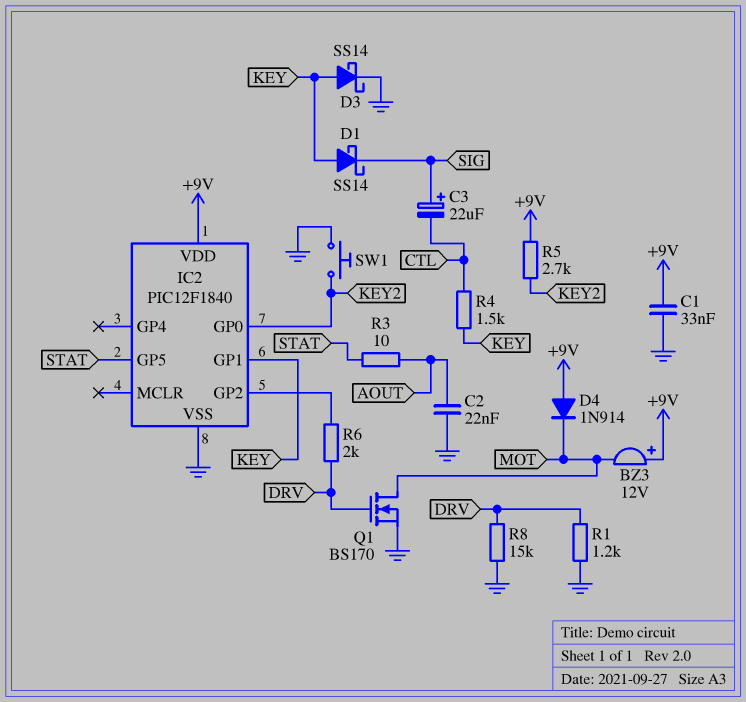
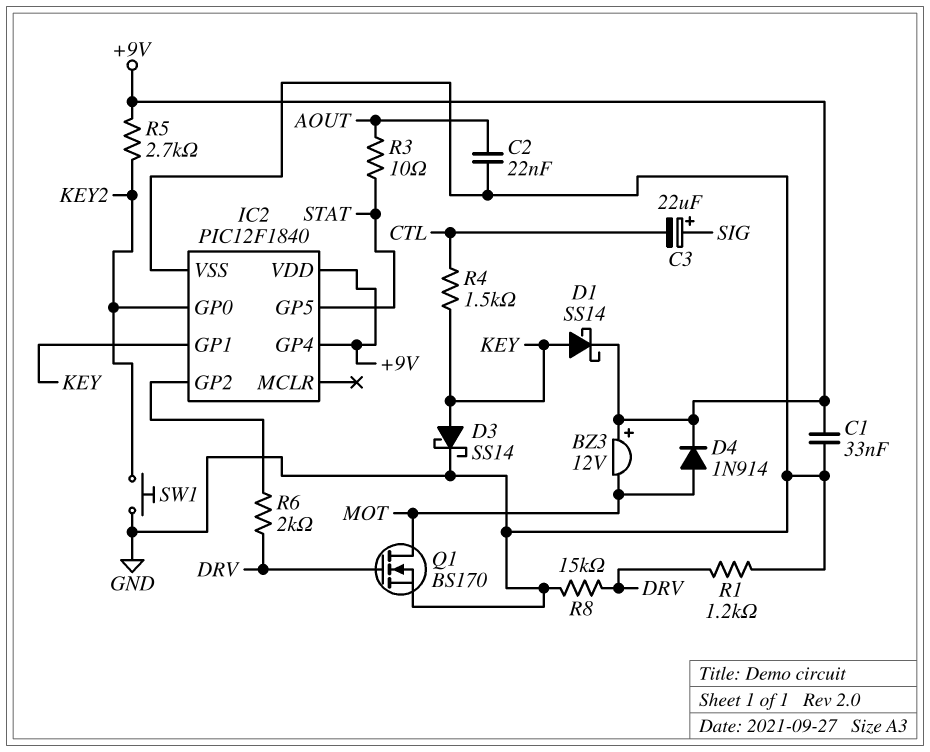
D1: schottky SS14 (A KEY, K SIG) -> schottky SS14 (A KEY, K +9V)
D4: diode 1N914 (A +9V, K MOT) -> diode 1N914 (A MOT, K +9V)
IC2 pin GP4: none -> +9V

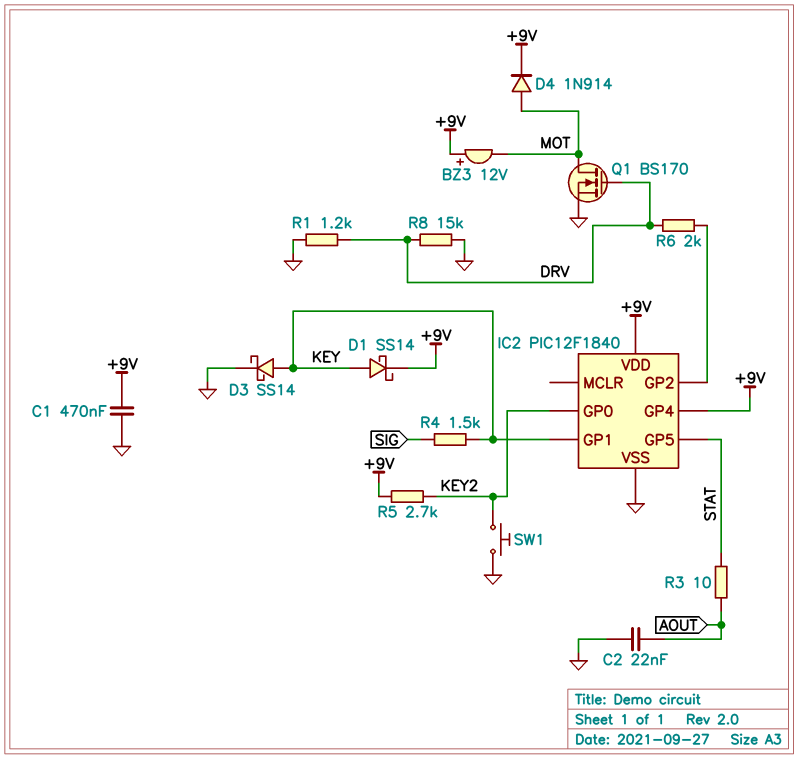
C1: 33nF (+9V, GND) -> 470nF (+9V, GND)
C3: 22uF (plus SIG, minus CTL) -> none
R4: 1.5k (CTL, KEY) -> 1.5k (KEY, SIG)

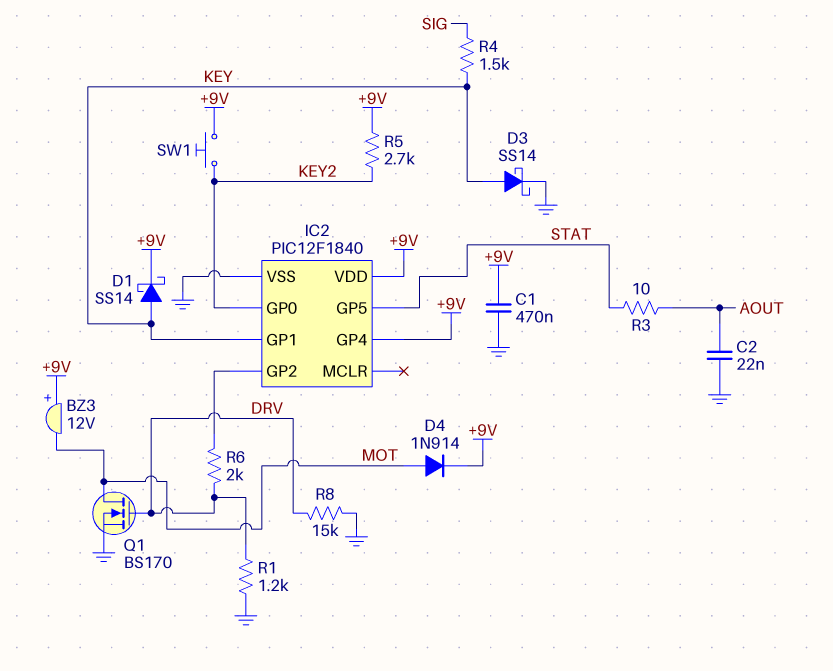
SW1: button (GND, KEY2) -> button (+9V, KEY2)

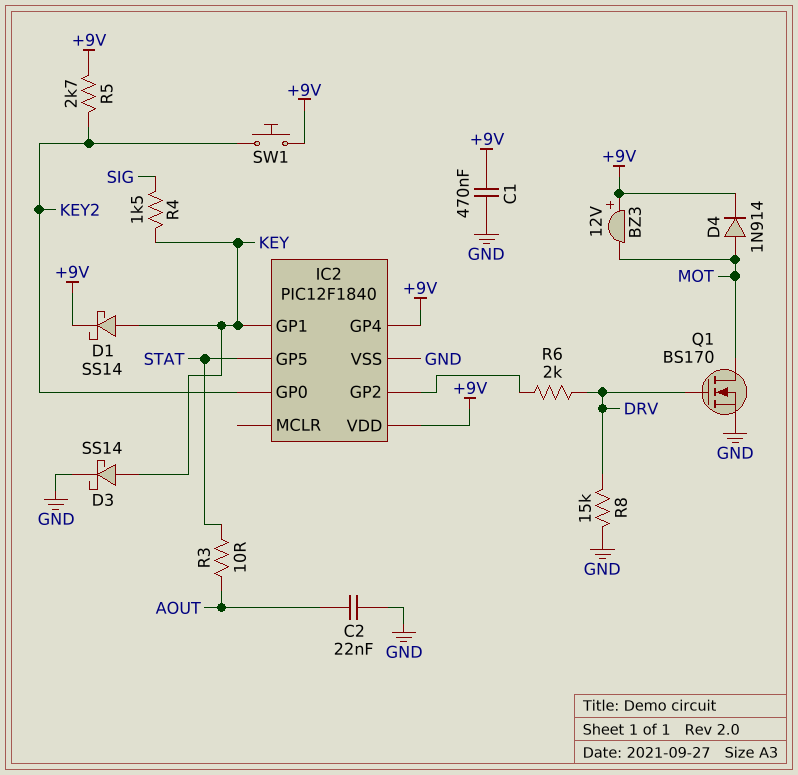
R1: 1.2k (DRV, GND) -> none

